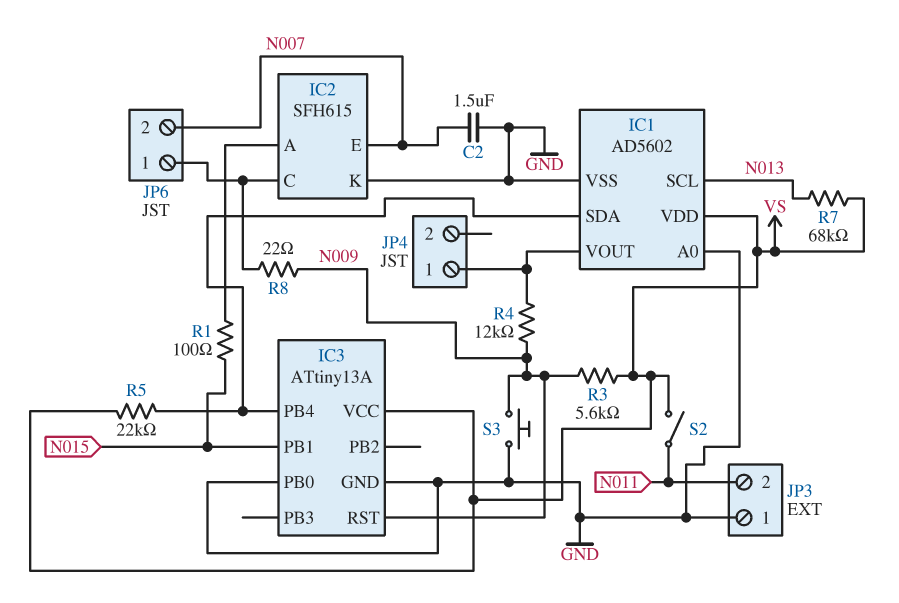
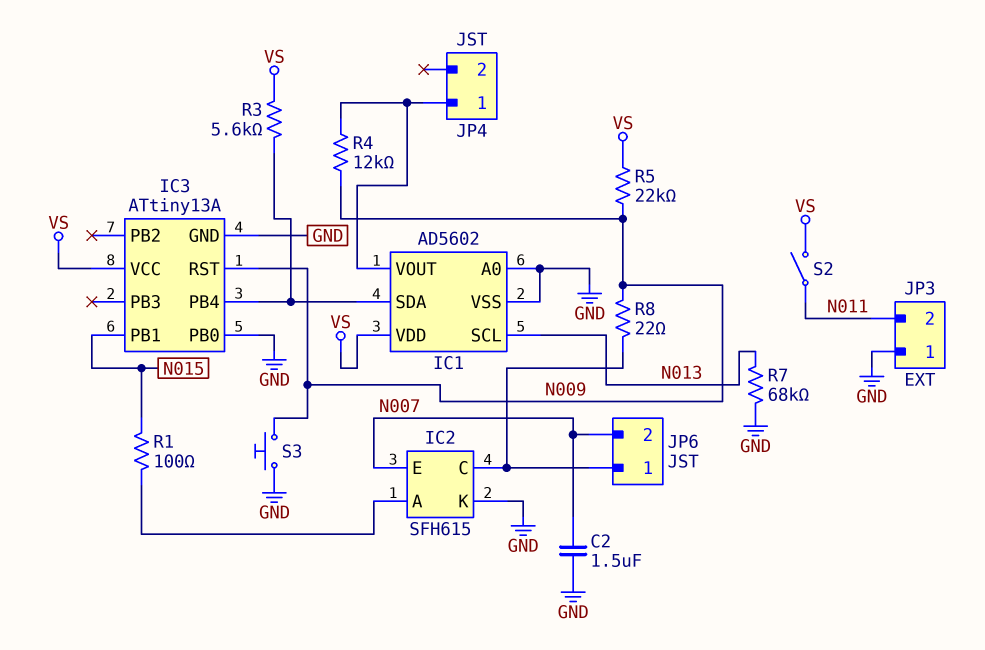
R3: 5.6k (N009, VS) -> 5.6k (IC1/SDA, VS)
R5: 22k (IC1/SDA, VS) -> 22k (N009, VS)
R7: 68k (N013, VS) -> 68k (GND, N013)

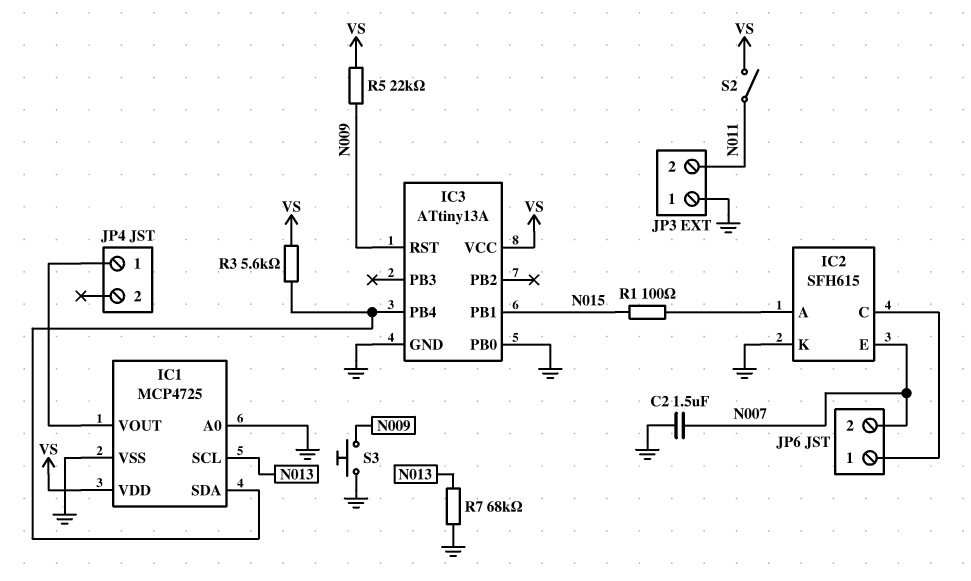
IC1: AD5602 -> MCP4725
R4: 12k (IC1/VOUT, N009) -> none
R8: 22 (IC2/C, N009) -> none

